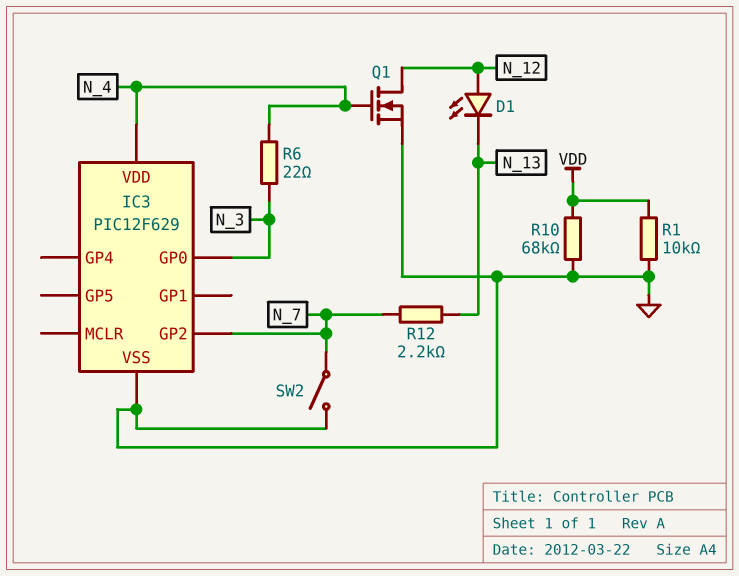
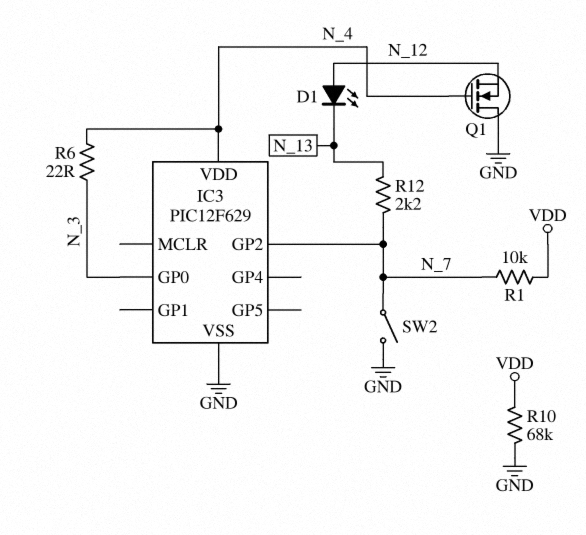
Q1: NMOS (G N_4, D N_12, S GND) -> NMOS (G N_4, D GND, S N_12)
R1: 10k (GND, VDD) -> 10k (N_7, VDD)

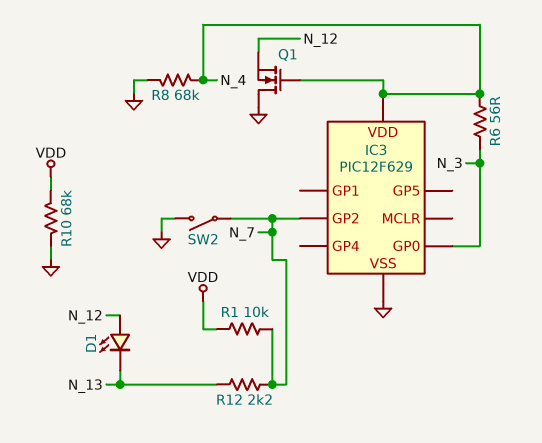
R6: 22 (N_3, N_4) -> 56 (N_3, N_4)
R8: none -> 68k (GND, N_4)

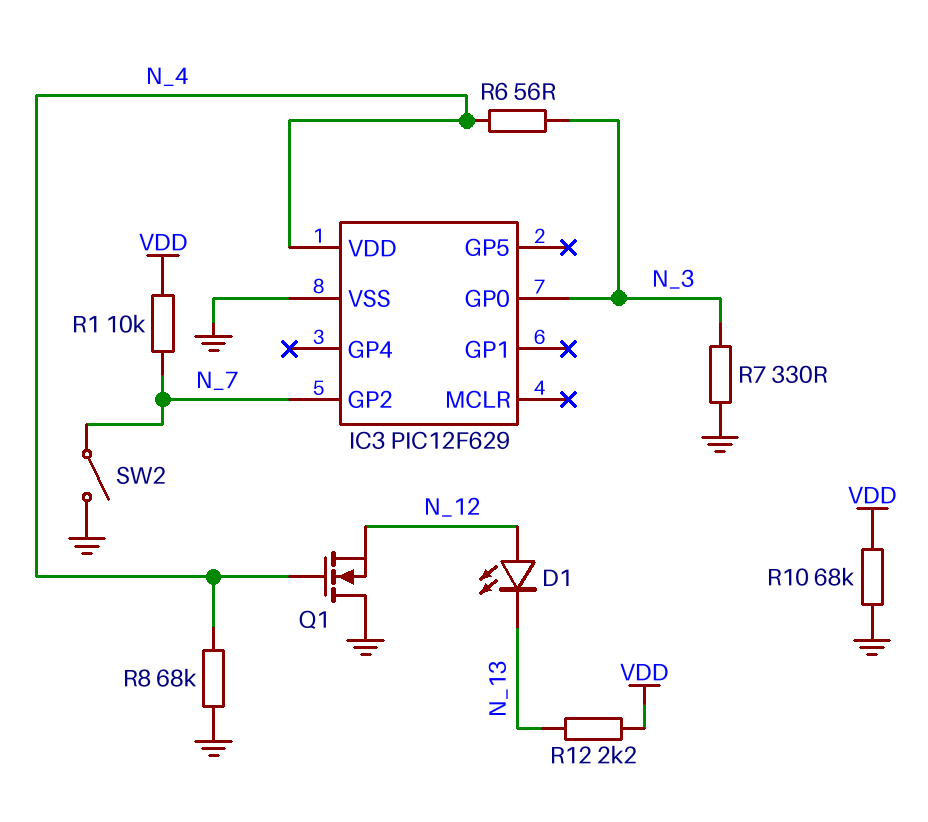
R7: none -> 330 (GND, N_3)
R12: 2.2k (N_7, N_13) -> 2.2k (N_13, VDD)

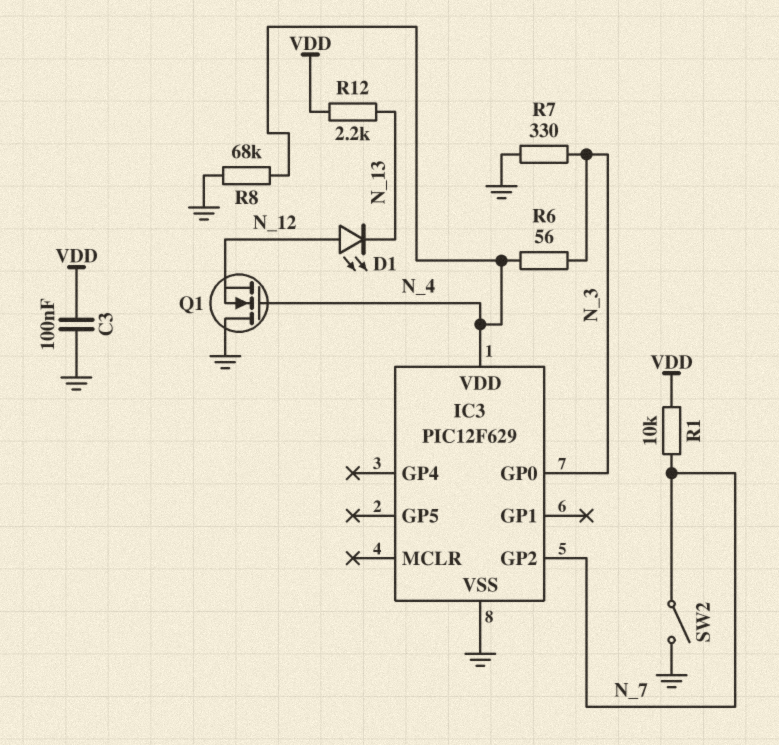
C3: none -> 100nF (GND, VDD)
R10: 68k (GND, VDD) -> none

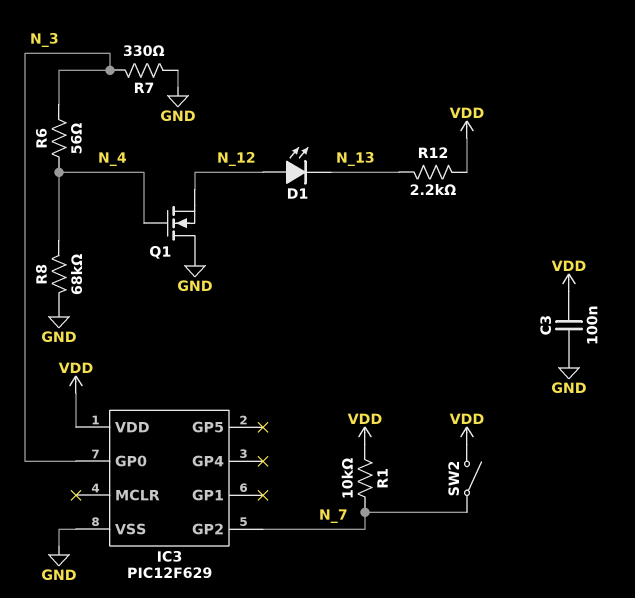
IC3 pin VDD: N_4 -> VDD
SW2: switch (GND, N_7) -> switch (N_7, VDD)

